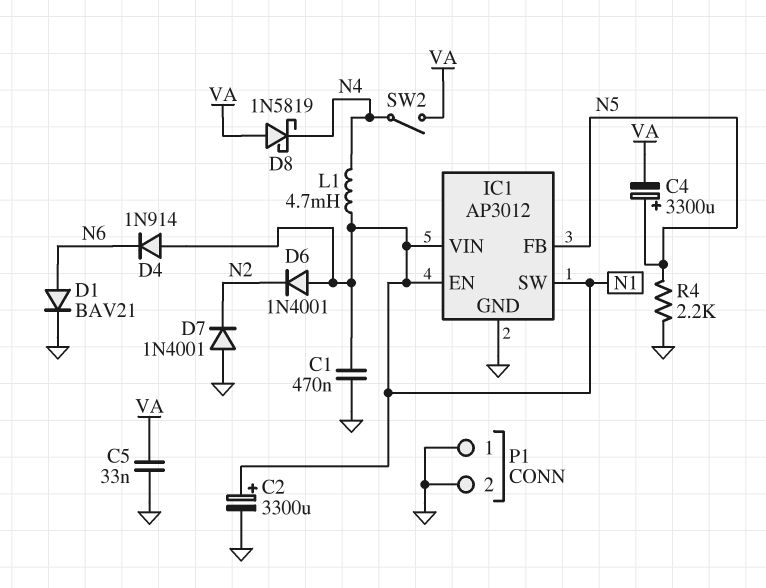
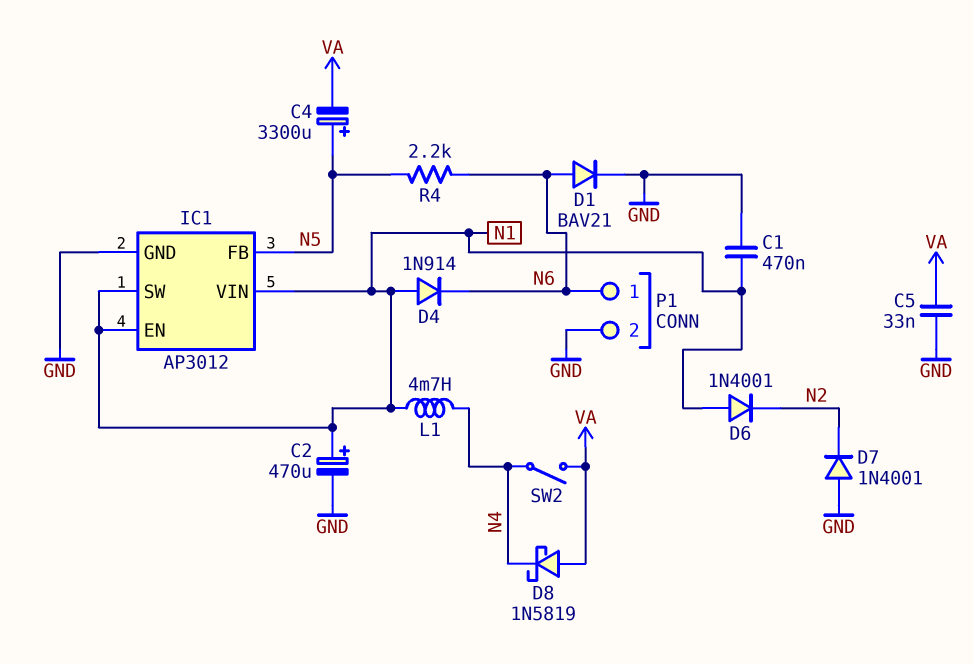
C2: 3300uF (plus N1, minus GND) -> 470uF (plus N1, minus GND)
P1 pin 1: GND -> N6
R4: 2.2k (GND, N5) -> 2.2k (N5, N6)

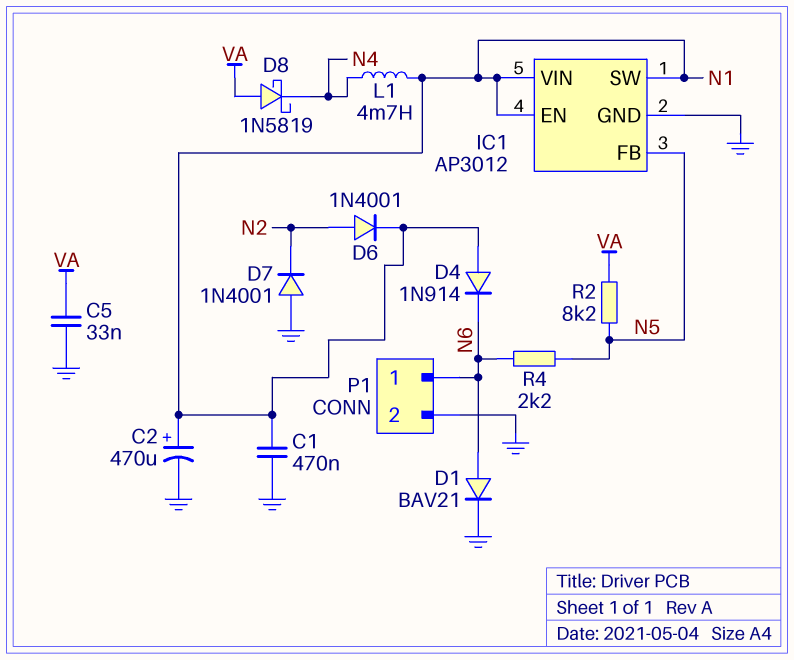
C4: 3300uF (plus N5, minus VA) -> none
D6: diode 1N4001 (A N1, K N2) -> diode 1N4001 (A N2, K N1)
R2: none -> 8.2k (N5, VA)
SW2: switch (N4, VA) -> none

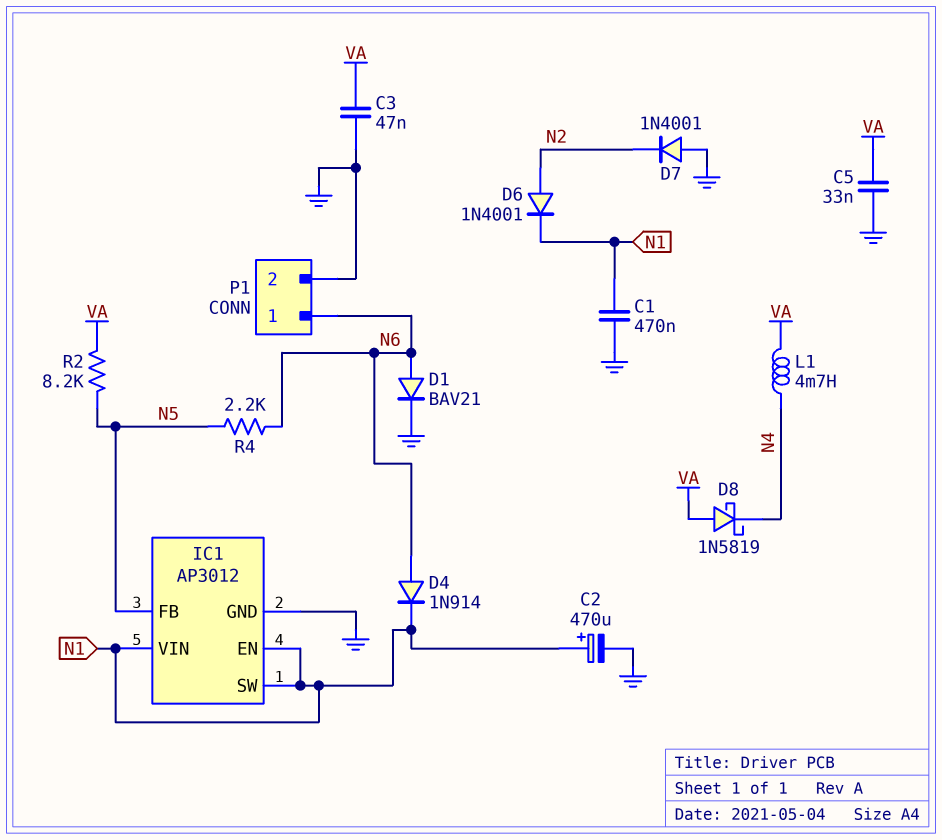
C3: none -> 47nF (GND, VA)
D4: diode 1N914 (A N1, K N6) -> diode 1N914 (A N6, K N1)
L1: 4.7mH (N1, N4) -> 4.7mH (N4, VA)

